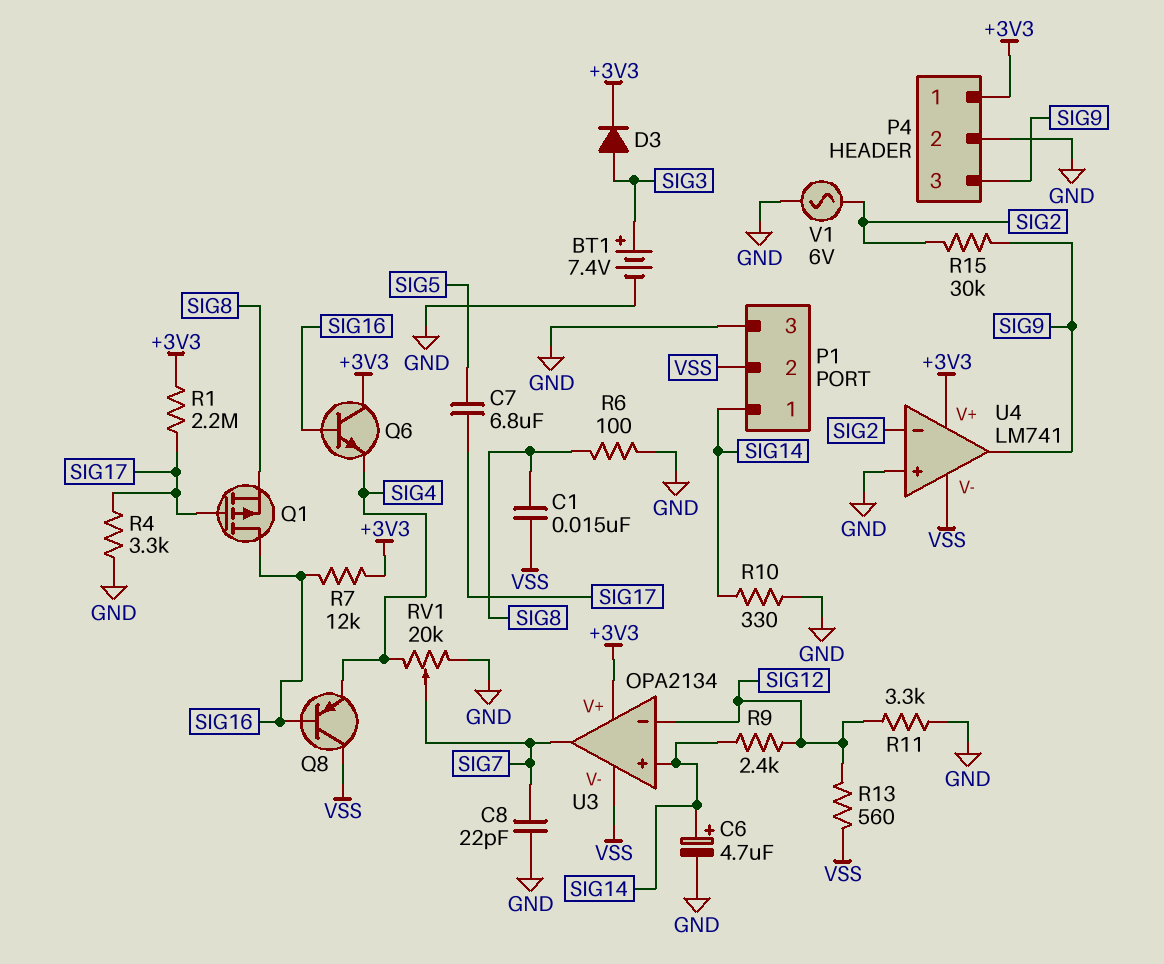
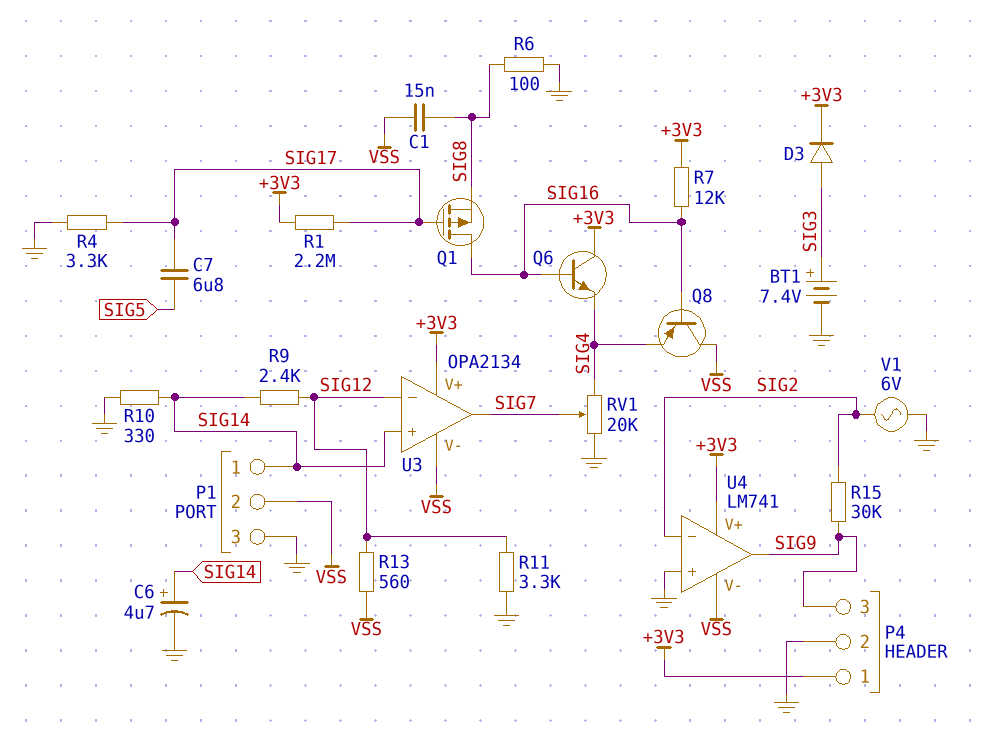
C8: 22pF (GND, SIG7) -> none

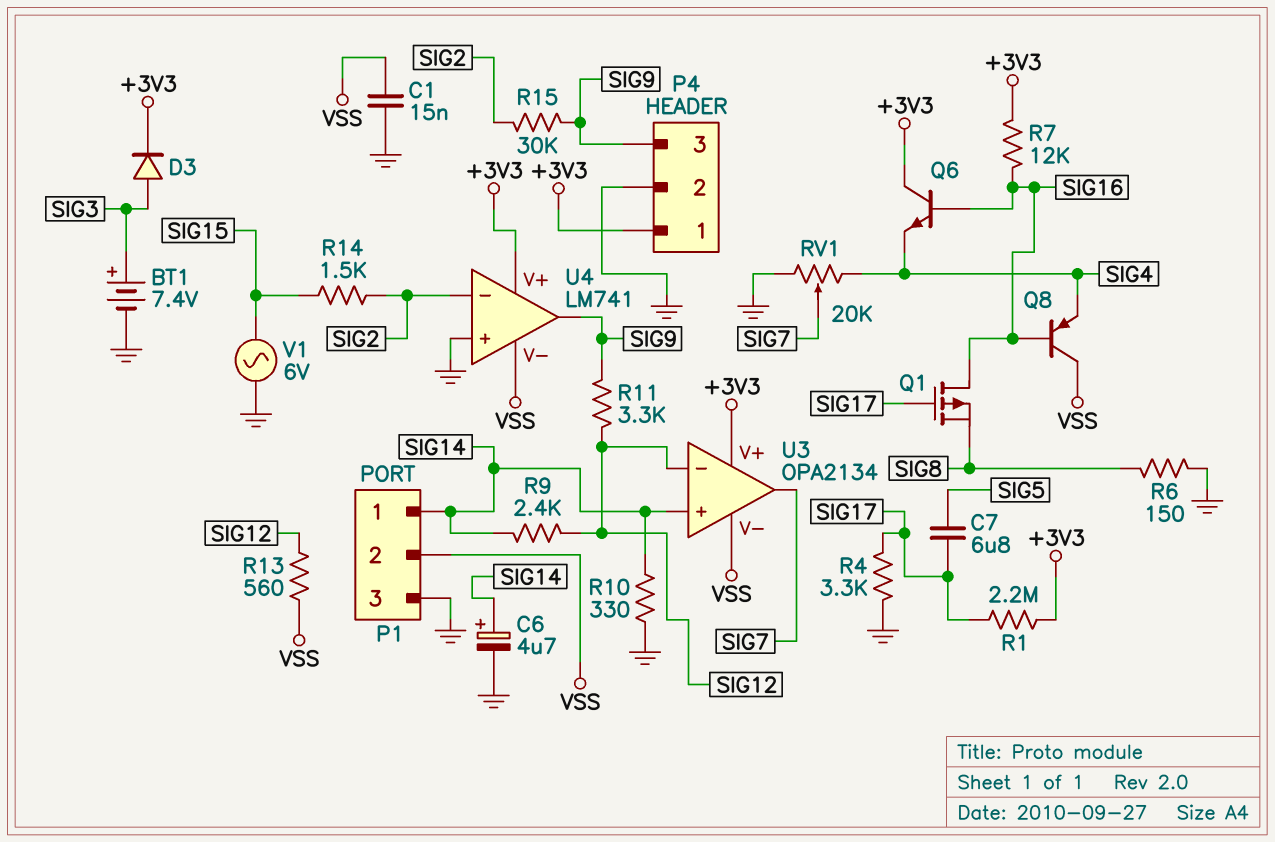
C1: 15nF (SIG8, VSS) -> 15nF (GND, VSS)
R6: 100 (GND, SIG8) -> 150 (GND, SIG8)
R11: 3.3k (GND, SIG12) -> 3.3k (SIG9, SIG12)
R14: none -> 1.5k (SIG2, SIG15)
V1: AC 6V (GND, SIG2) -> AC 6V (GND, SIG15)

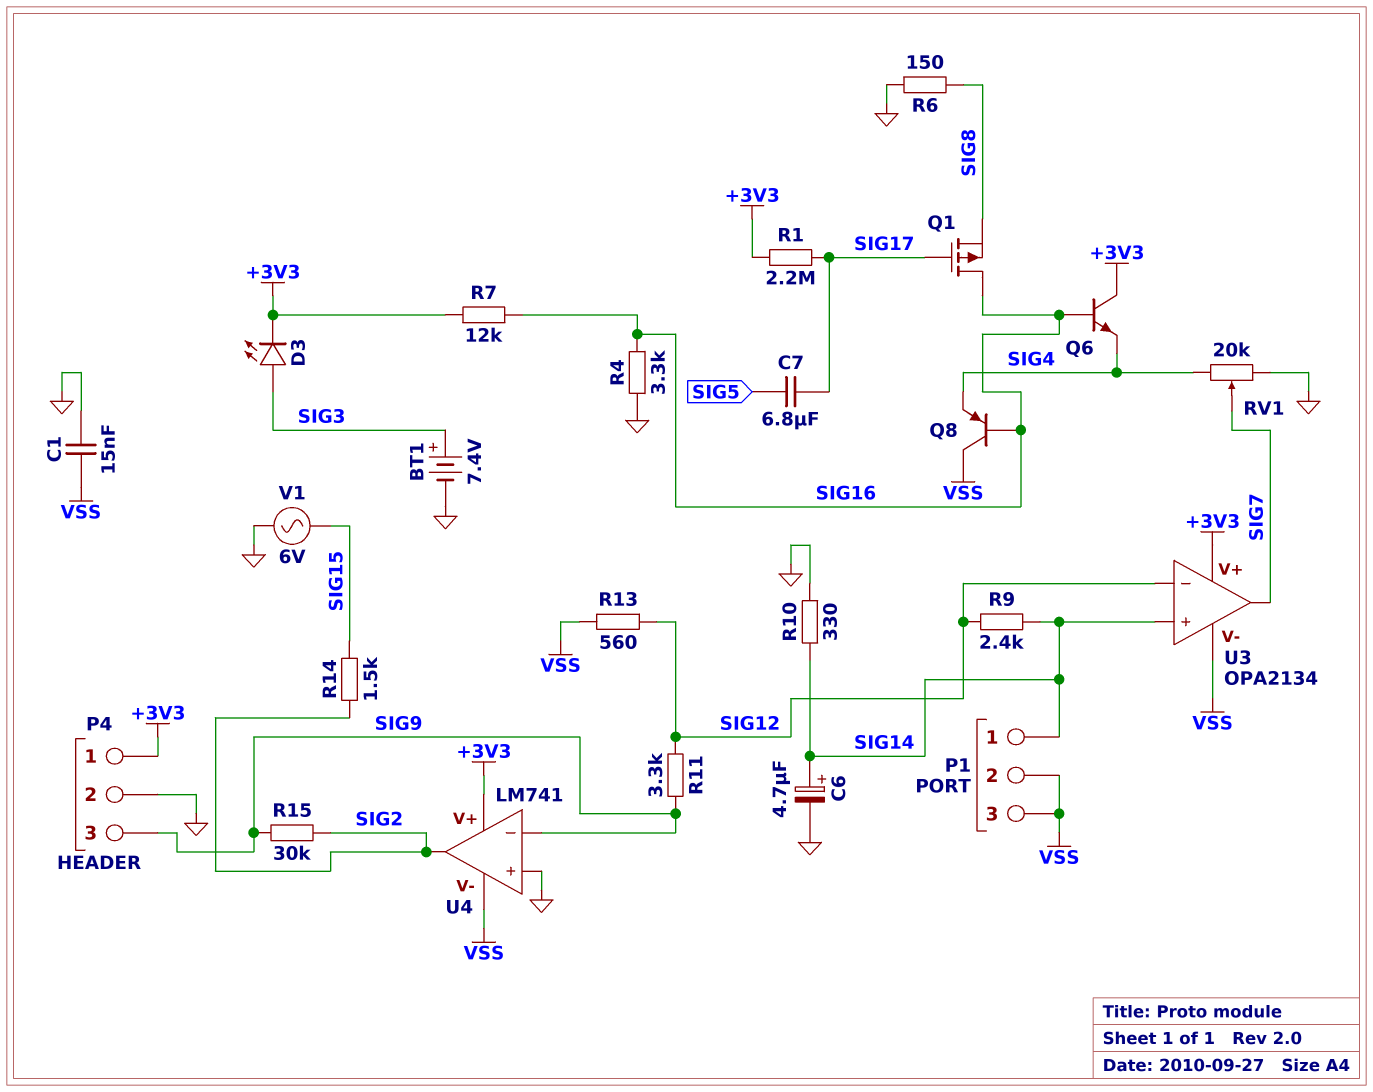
D3: diode (A SIG3, K +3V3) -> LED (A SIG3, K +3V3)
P1 pin 3: GND -> VSS
R4: 3.3k (GND, SIG17) -> 3.3k (GND, SIG16)
U4 pin in-: SIG2 -> SIG9
U4 pin out: SIG9 -> SIG2

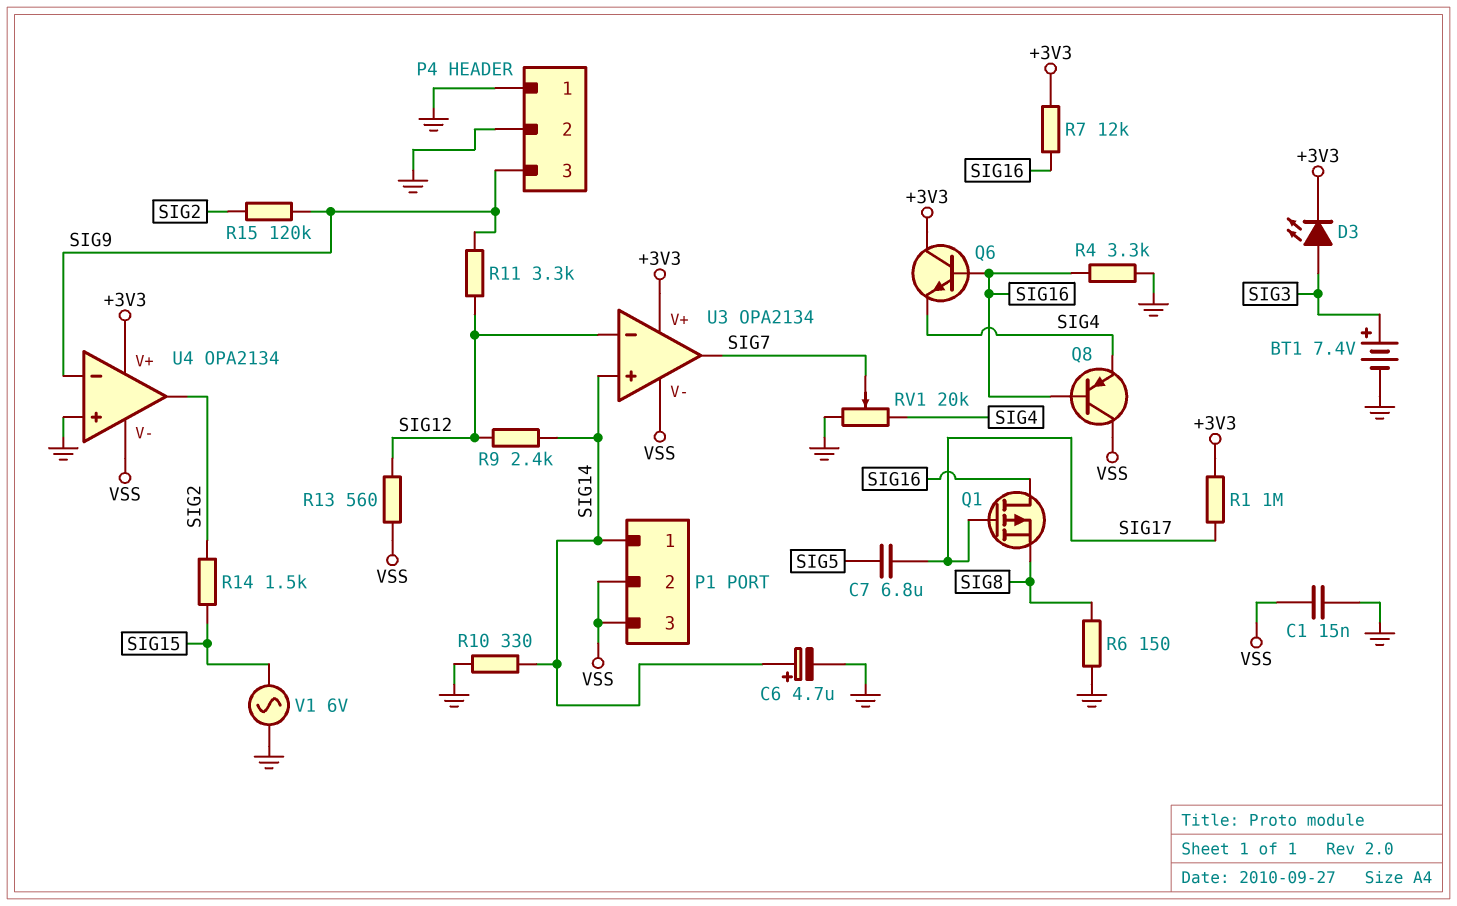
P4 pin 1: +3V3 -> GND
R1: 2.2M (+3V3, SIG17) -> 1M (+3V3, SIG17)
R15: 30k (SIG2, SIG9) -> 120k (SIG2, SIG9)
U4: LM741 -> OPA2134

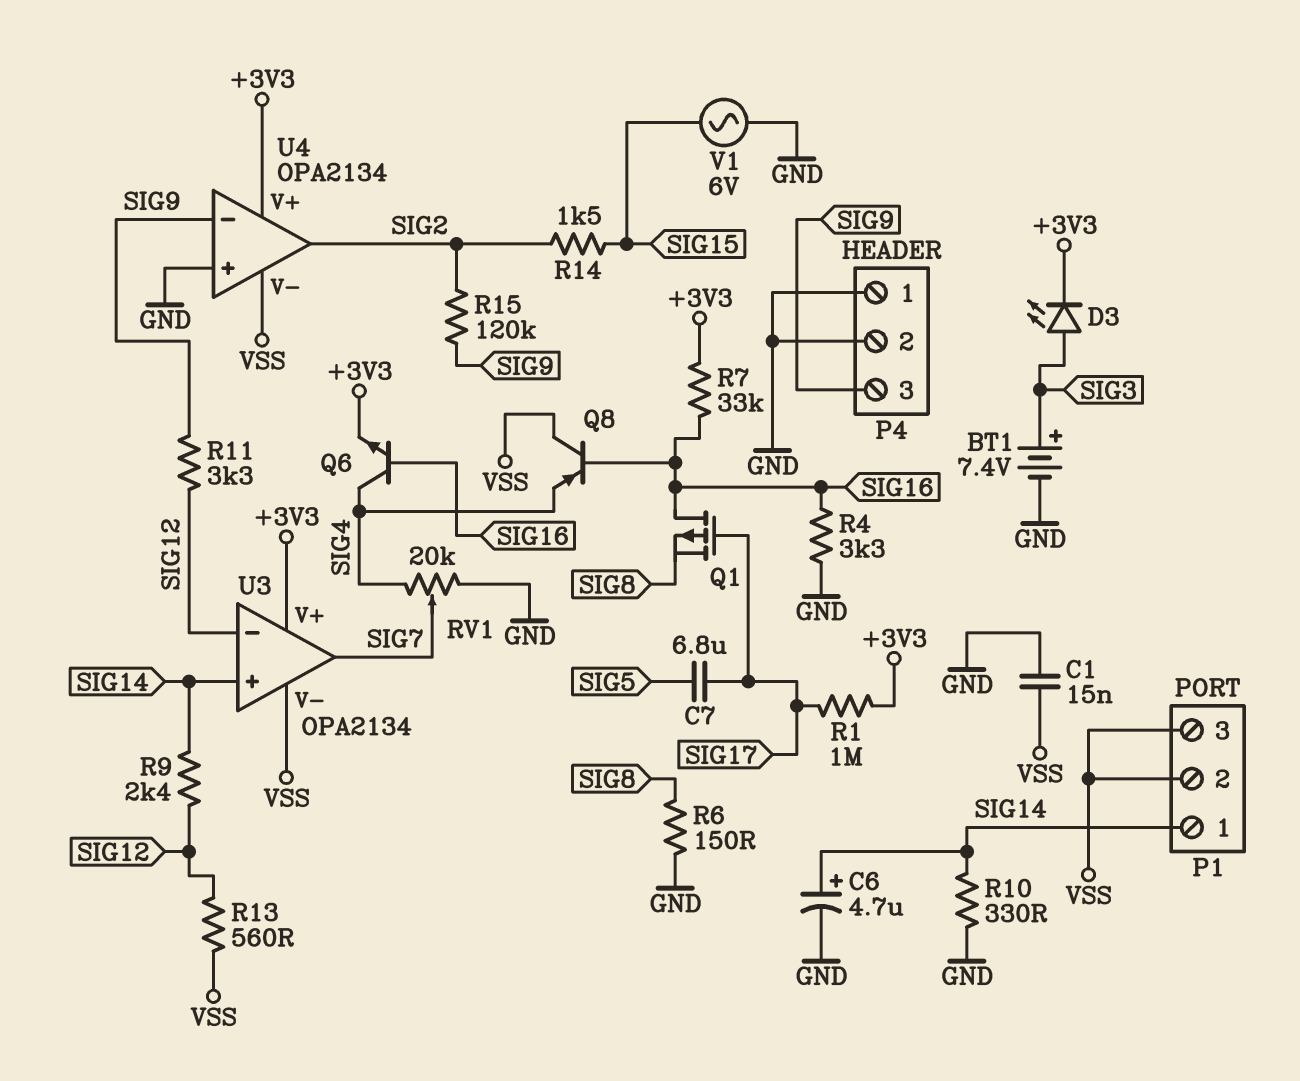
Q6: NPN (B SIG16, C +3V3, E SIG4) -> NPN (B SIG16, C SIG4, E +3V3)
R7: 12k (+3V3, SIG16) -> 33k (+3V3, SIG16)

